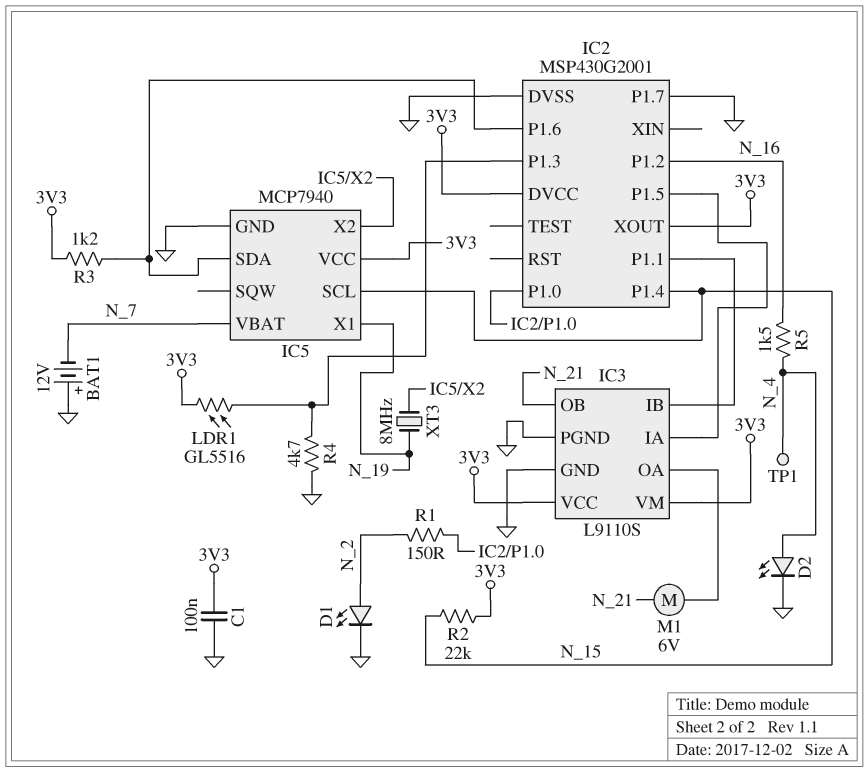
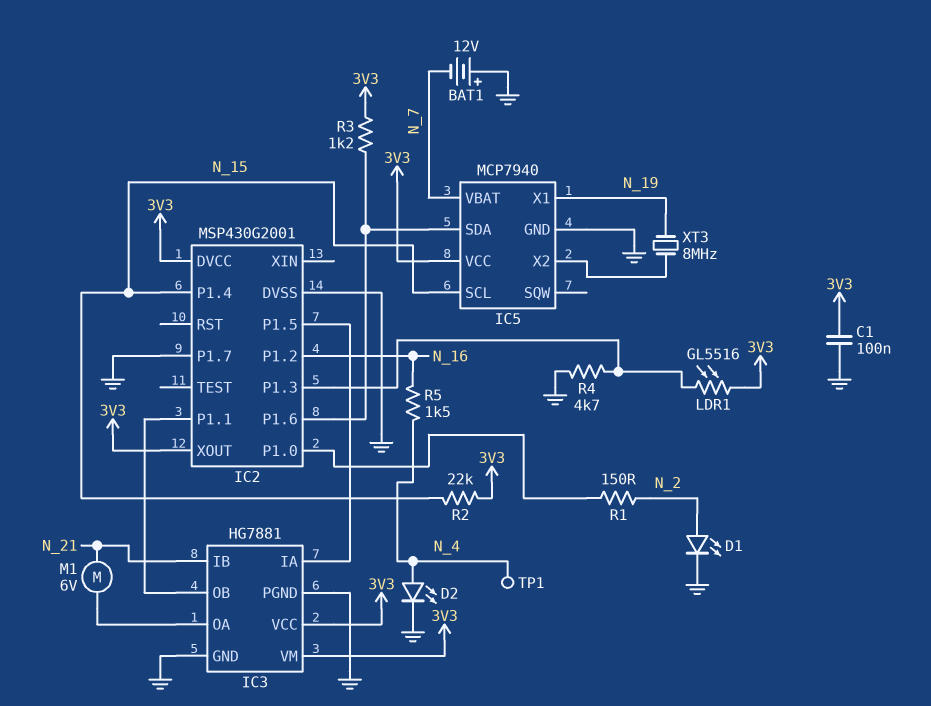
IC3: L9110S -> HG7881
IC3 pin IB: IC2/P1.1 -> N_21
IC3 pin OB: N_21 -> IC2/P1.1

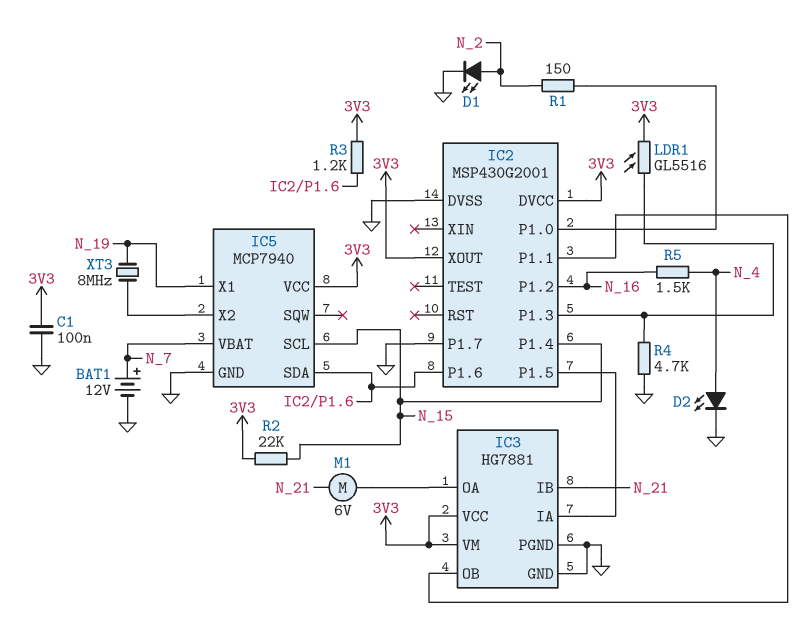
BAT1: 12V (plus GND, minus N_7) -> 12V (plus N_7, minus GND)
TP1: test point (N_4) -> none

